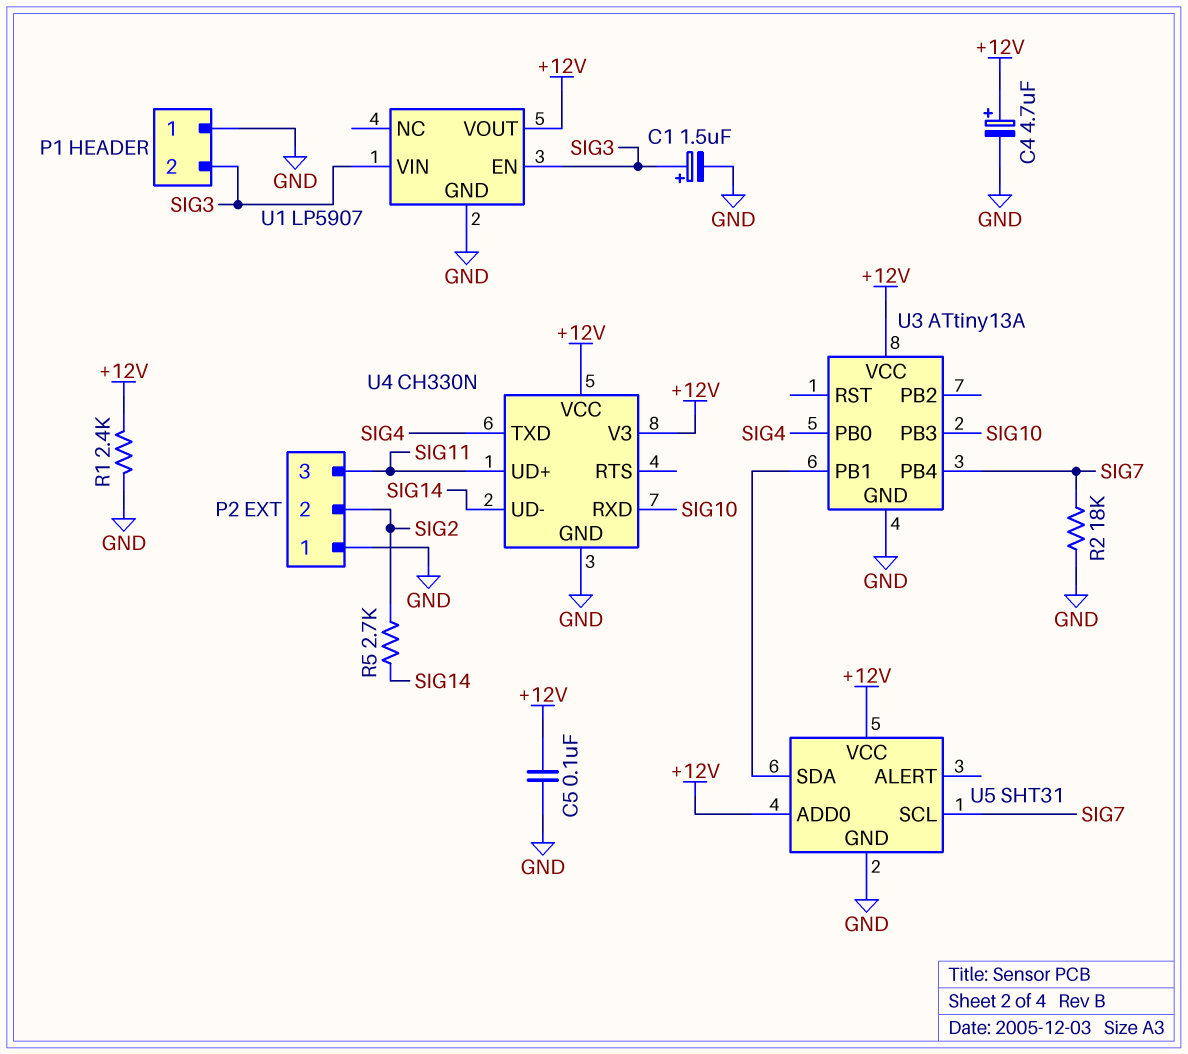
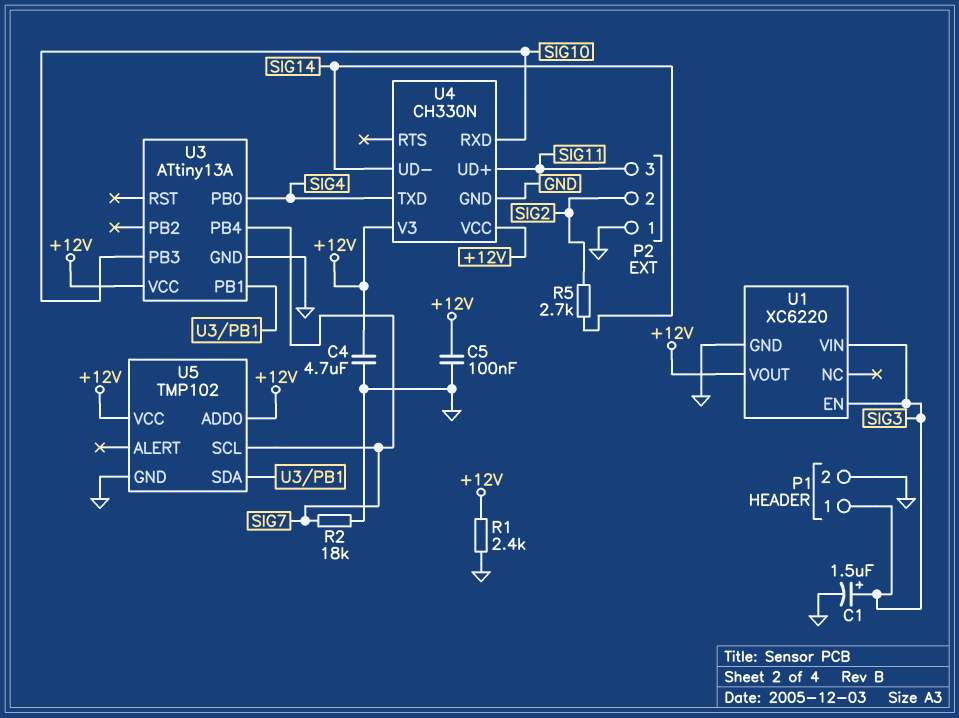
C4: 4.7uF (plus +12V, minus GND) -> 4.7uF (+12V, GND)
P1 pin 1: GND -> SIG3
P1 pin 2: SIG3 -> GND
U1: LP5907 -> XC6220
U5: SHT31 -> TMP102

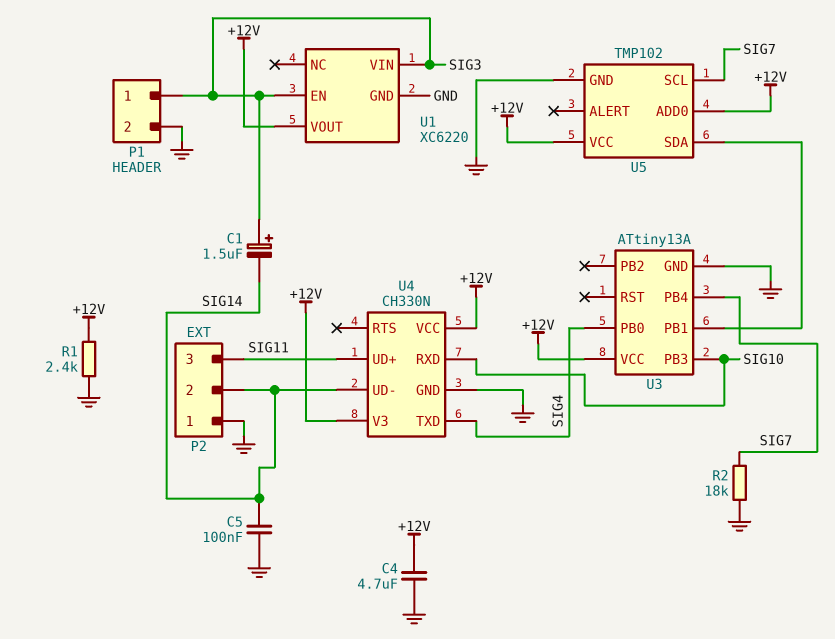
C1: 1.5uF (plus SIG3, minus GND) -> 1.5uF (plus SIG3, minus SIG14)
C5: 100nF (+12V, GND) -> 100nF (GND, SIG14)
P2 pin 2: SIG2 -> SIG14
R5: 2.7k (SIG2, SIG14) -> none

